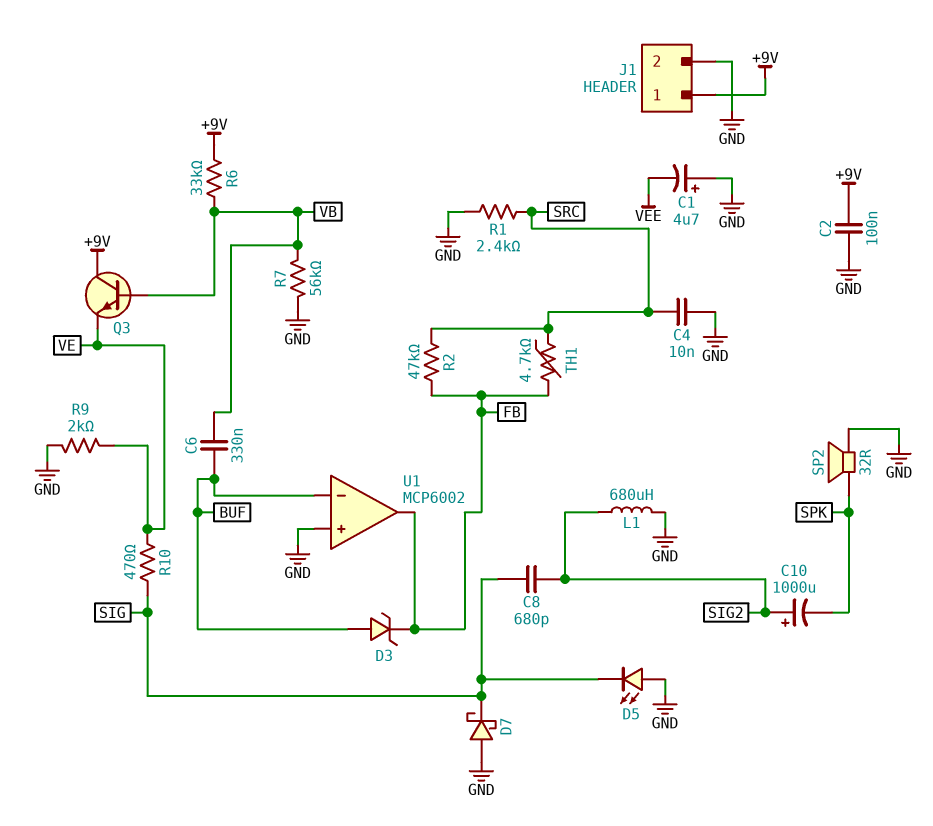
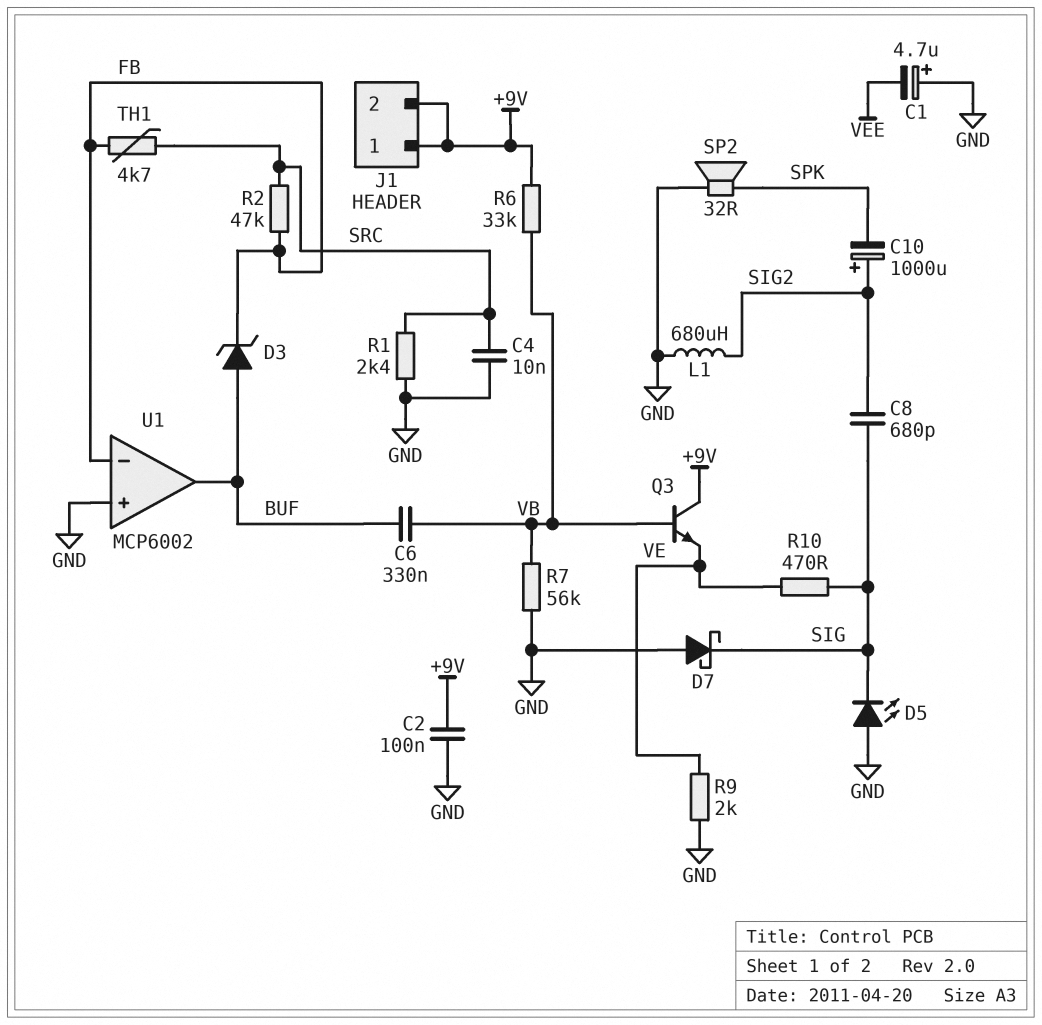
J1 pin 2: GND -> +9V
U1 pin in-: BUF -> FB
U1 pin out: FB -> BUF

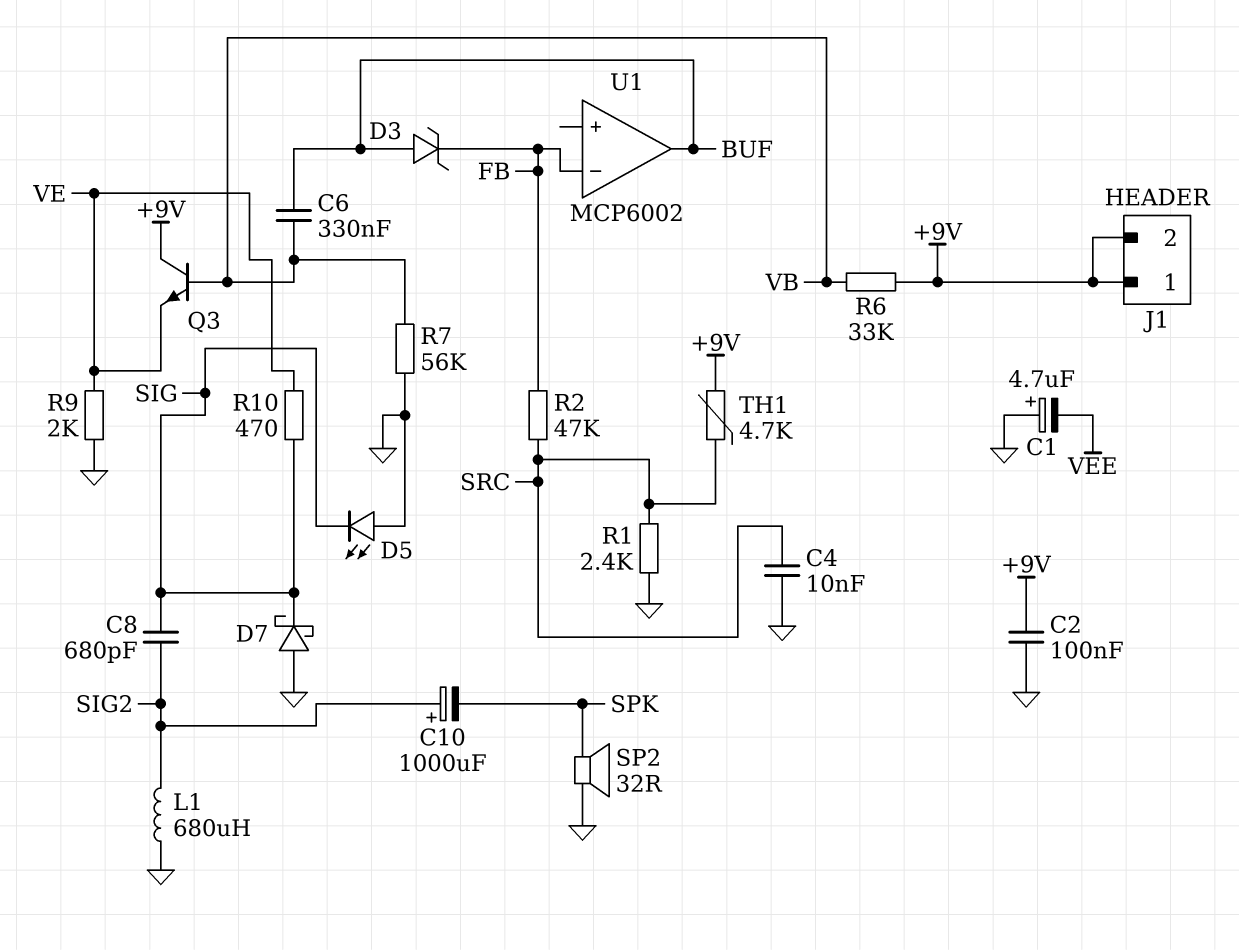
TH1: 4.7k (FB, SRC) -> 4.7k (+9V, SRC)
U1 pin in+: GND -> none

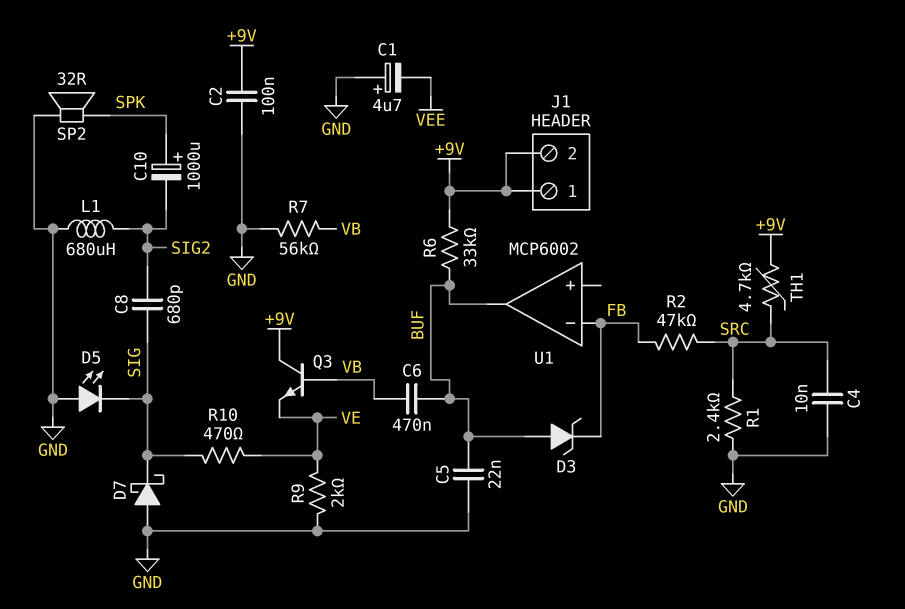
C5: none -> 22nF (BUF, GND)
C6: 330nF (BUF, VB) -> 470nF (BUF, VB)
C10: 1000uF (plus SIG2, minus SPK) -> 1000uF (plus SPK, minus SIG2)
R6: 33k (+9V, VB) -> 33k (+9V, BUF)

